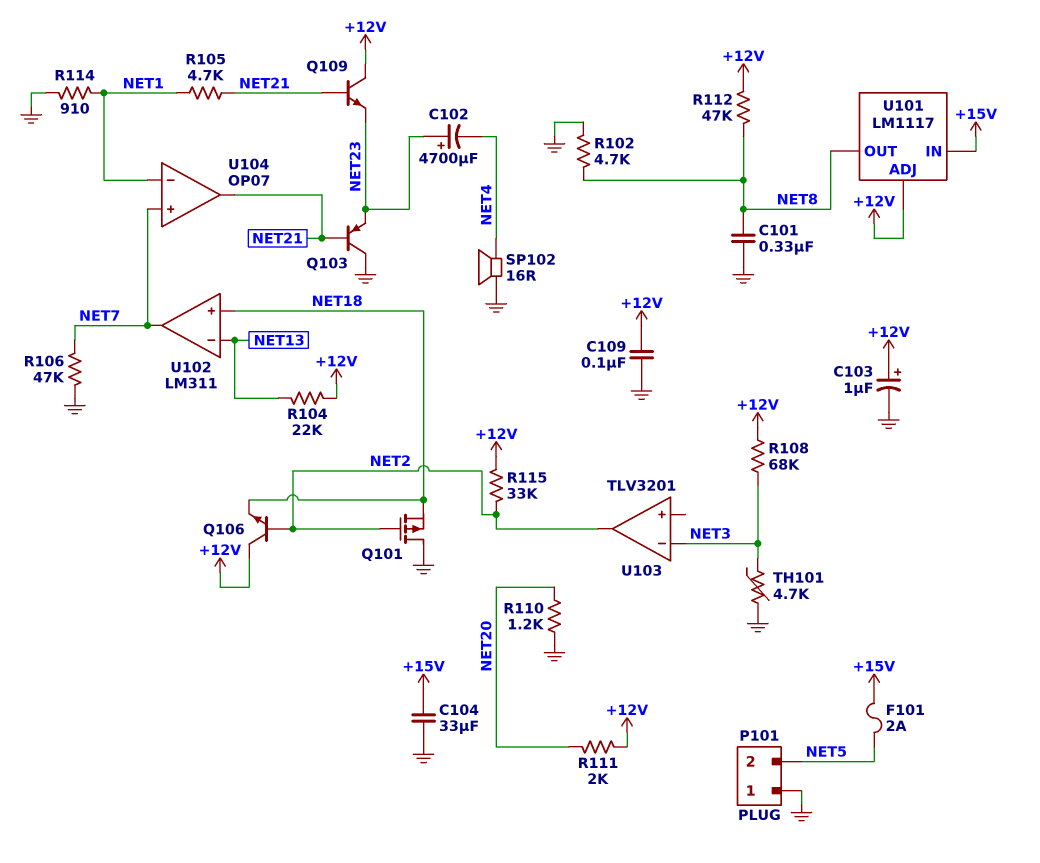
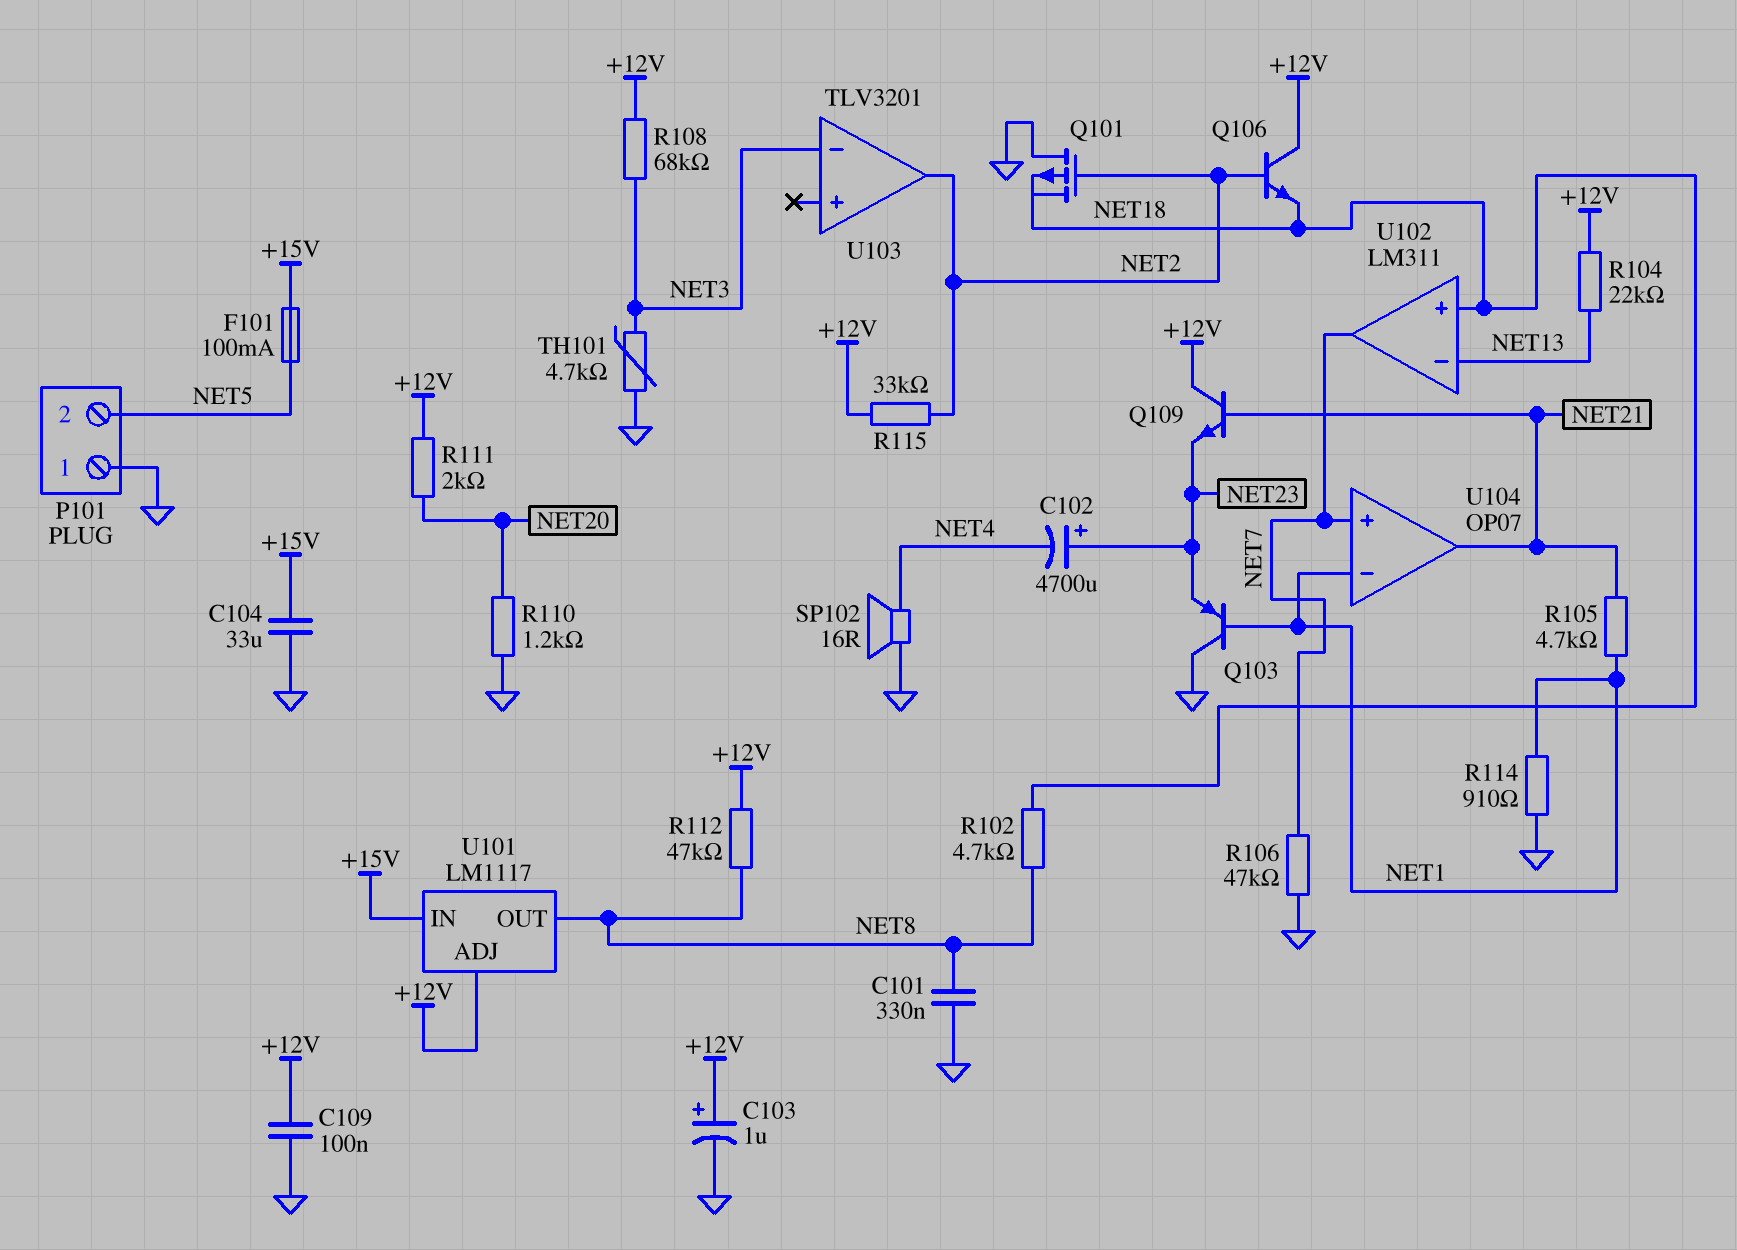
F101: 2A (+15V, NET5) -> 100mA (+15V, NET5)
Q103: PNP (B NET21, C GND, E NET23) -> PNP (B NET1, C GND, E NET23)
R102: 4.7k (GND, NET8) -> 4.7k (NET8, NET18)

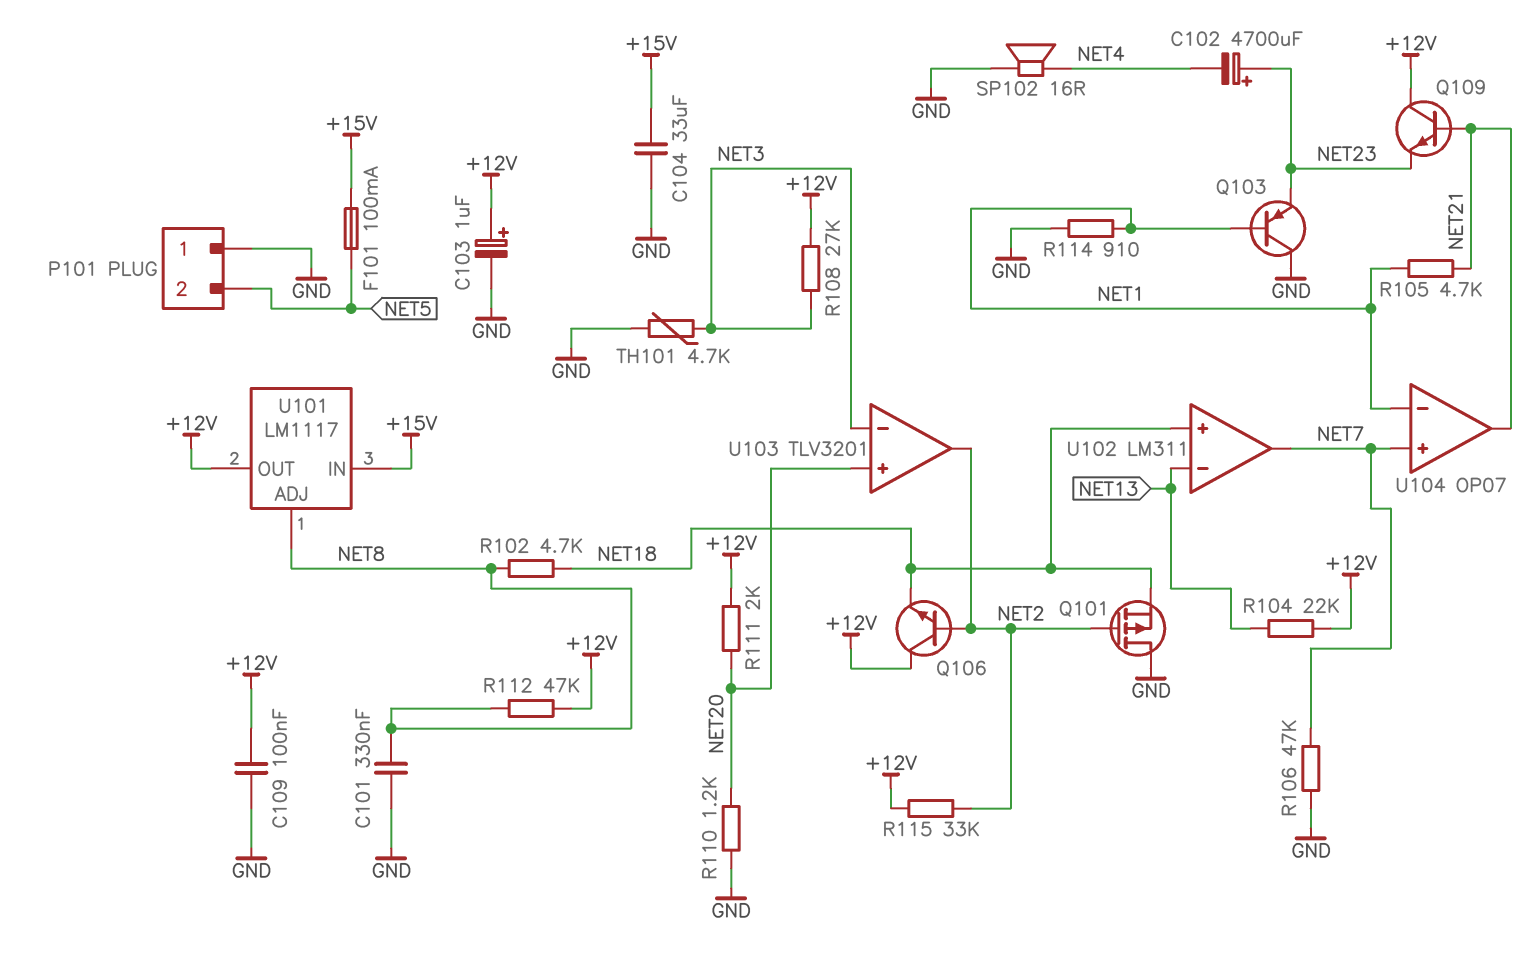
R108: 68k (+12V, NET3) -> 27k (+12V, NET3)
U101 pin ADJ: +12V -> NET8
U101 pin OUT: NET8 -> +12V
U103 pin in+: none -> NET20

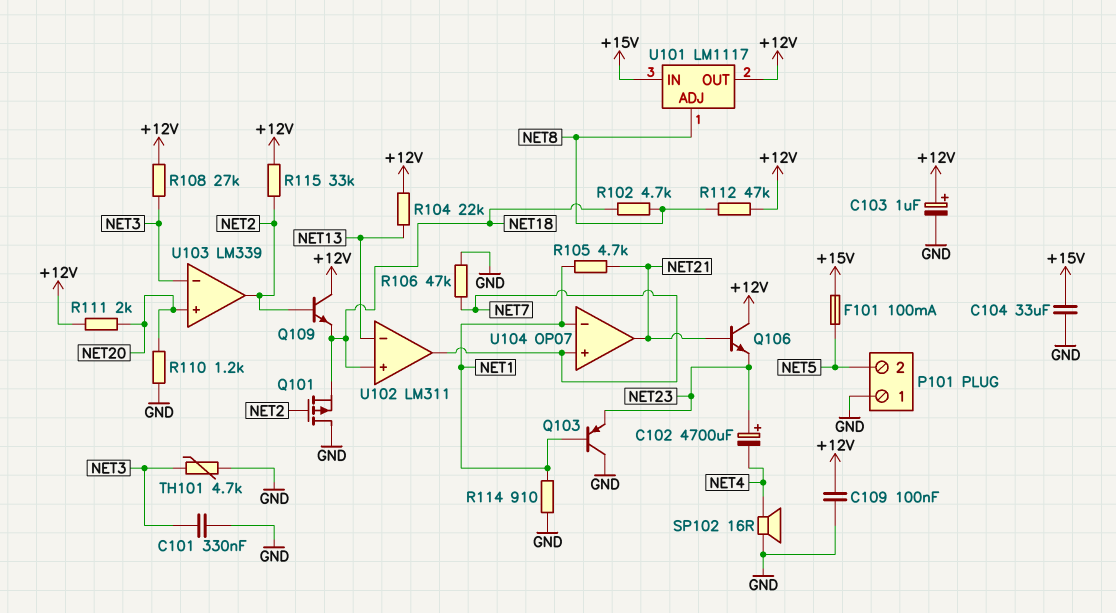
C101: 330nF (GND, NET8) -> 330nF (GND, NET3)
Q106: NPN (B NET2, C +12V, E NET18) -> NPN (B NET21, C +12V, E NET23)
Q109: NPN (B NET21, C +12V, E NET23) -> NPN (B NET2, C +12V, E NET18)
U103: TLV3201 -> LM339

